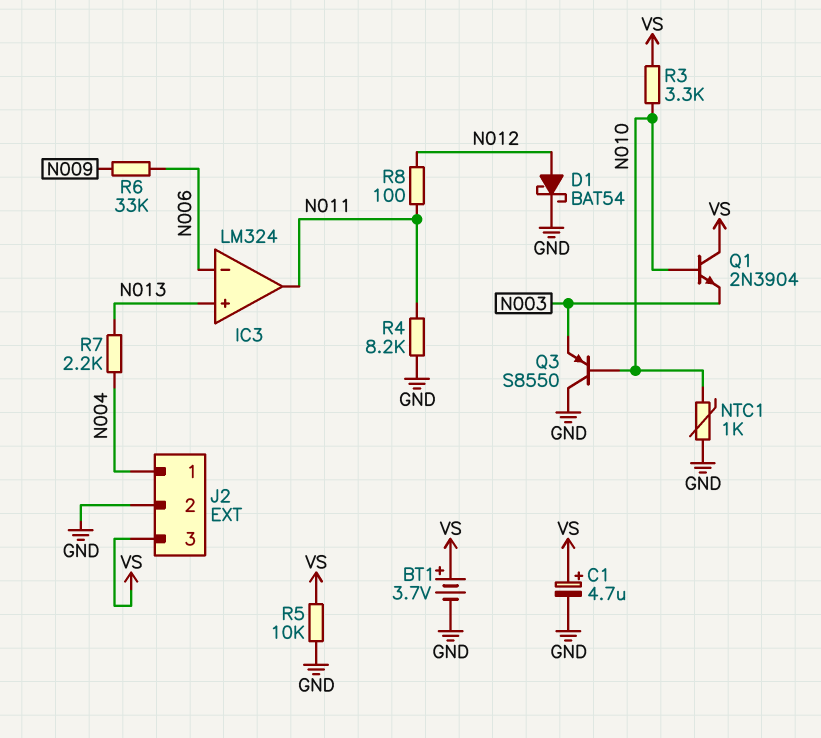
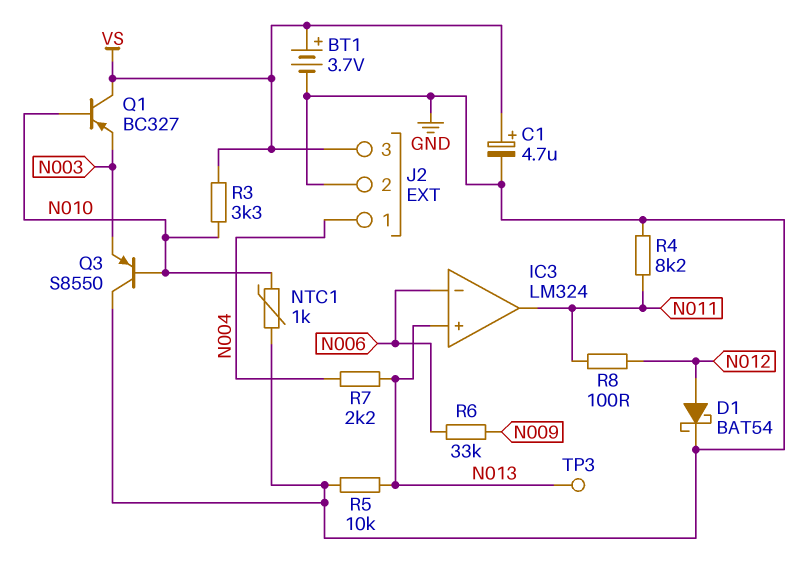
Q1: NPN 2N3904 (B N010, C VS, E N003) -> PNP BC327 (B N010, C VS, E N003)
R5: 10k (GND, VS) -> 10k (GND, N013)
TP3: none -> test point (N013)

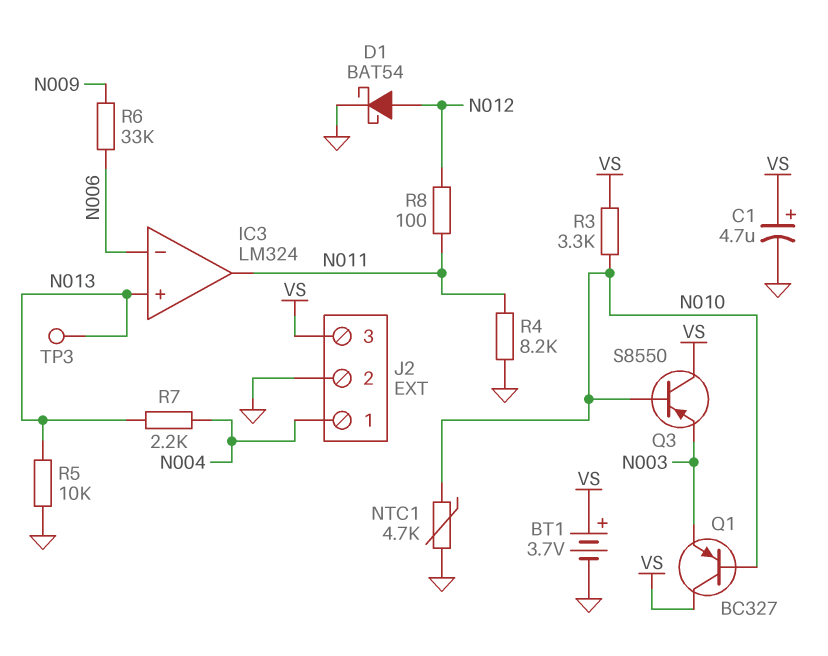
NTC1: 1k (GND, N010) -> 4.7k (GND, N010)
Q3: PNP S8550 (B N010, C GND, E N003) -> PNP S8550 (B N010, C VS, E N003)

